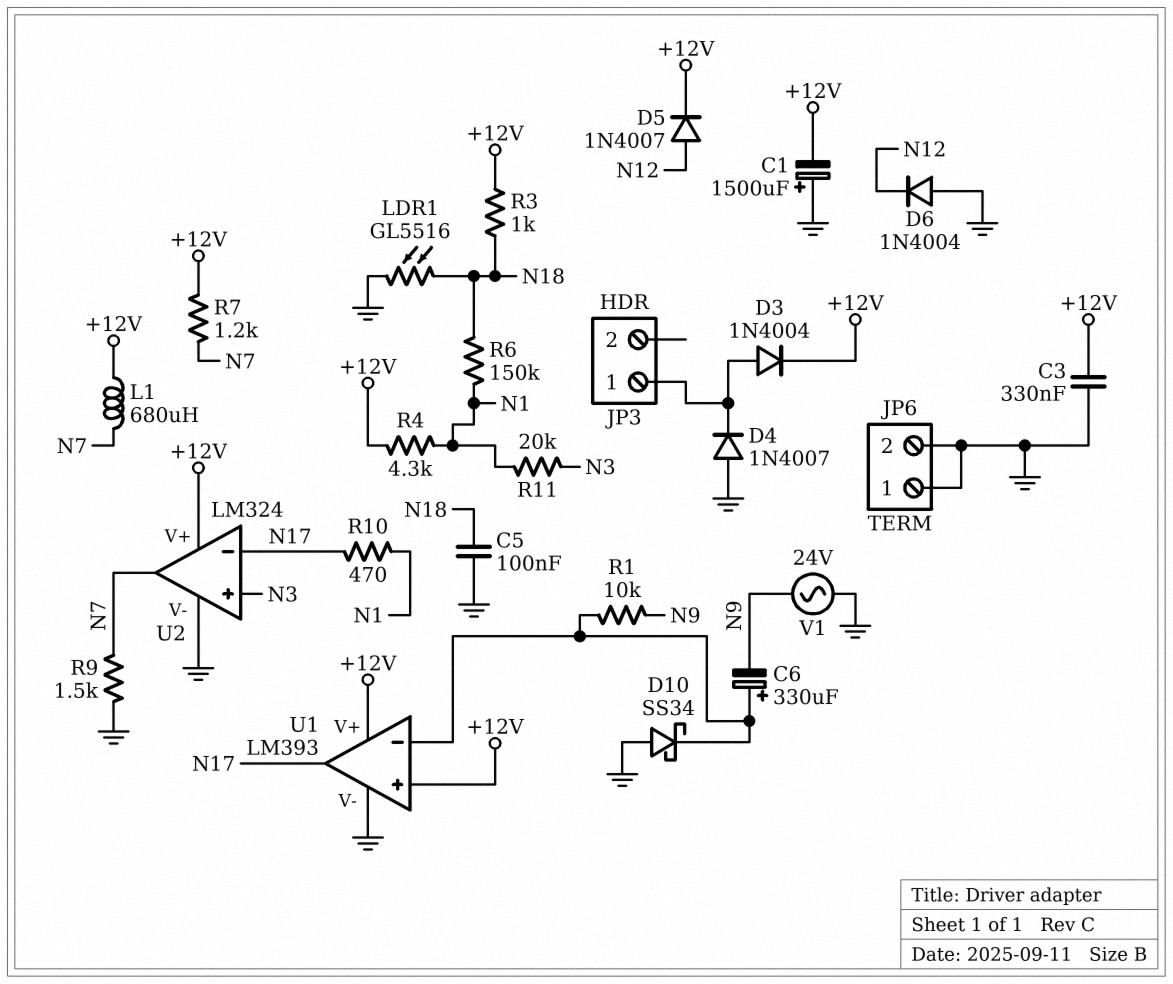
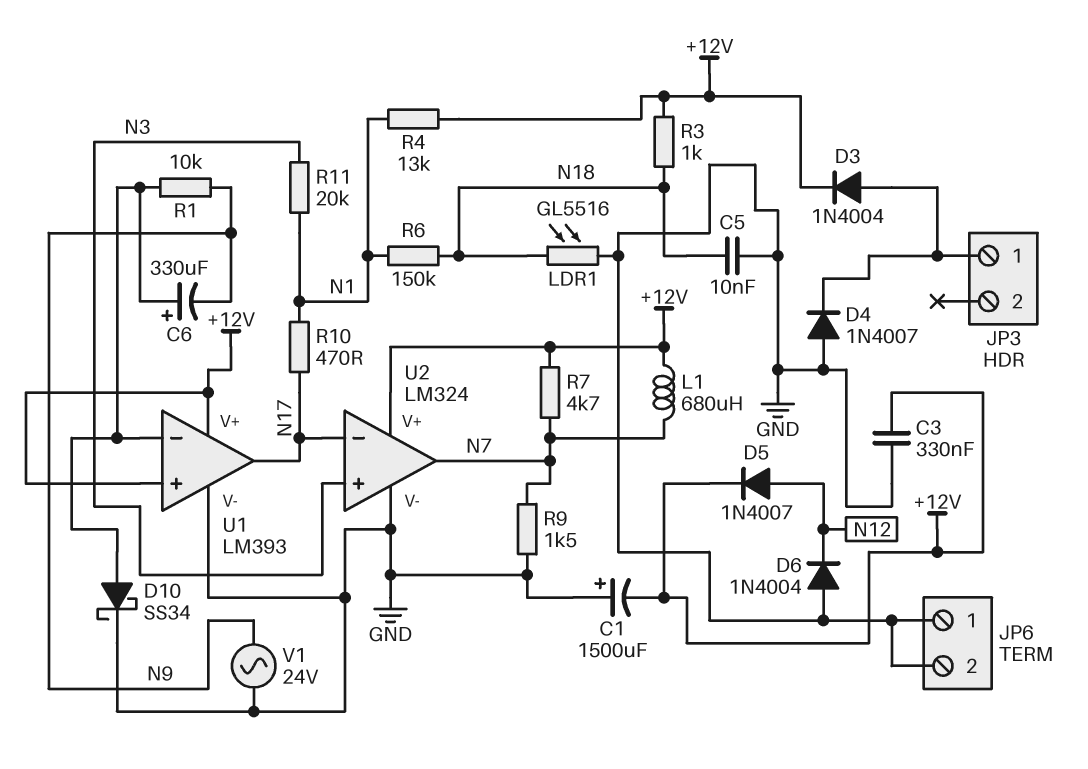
C5: 100nF (GND, N18) -> 10nF (GND, N18)
D10: schottky SS34 (A GND, K U1/in-) -> schottky SS34 (A U1/in-, K GND)
R4: 4.3k (+12V, N1) -> 13k (+12V, N1)
R7: 1.2k (+12V, N7) -> 4.7k (+12V, N7)

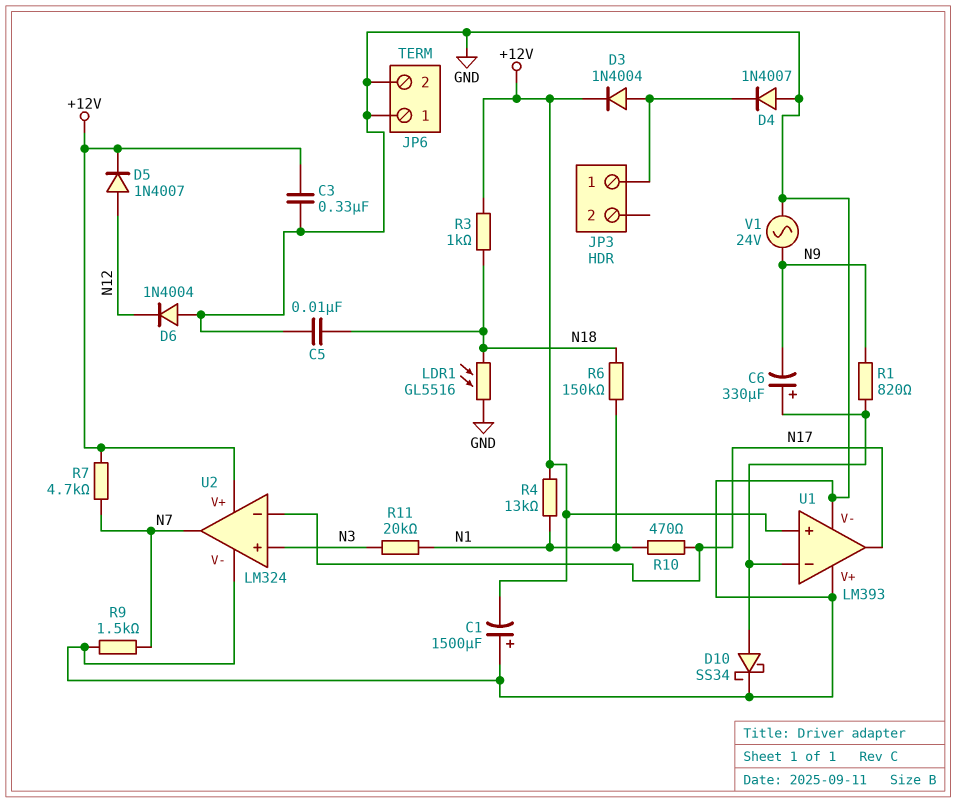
L1: 680uH (+12V, N7) -> none
R1: 10k (N9, U1/in-) -> 820 (N9, U1/in-)
U1 pin V+: +12V -> GND

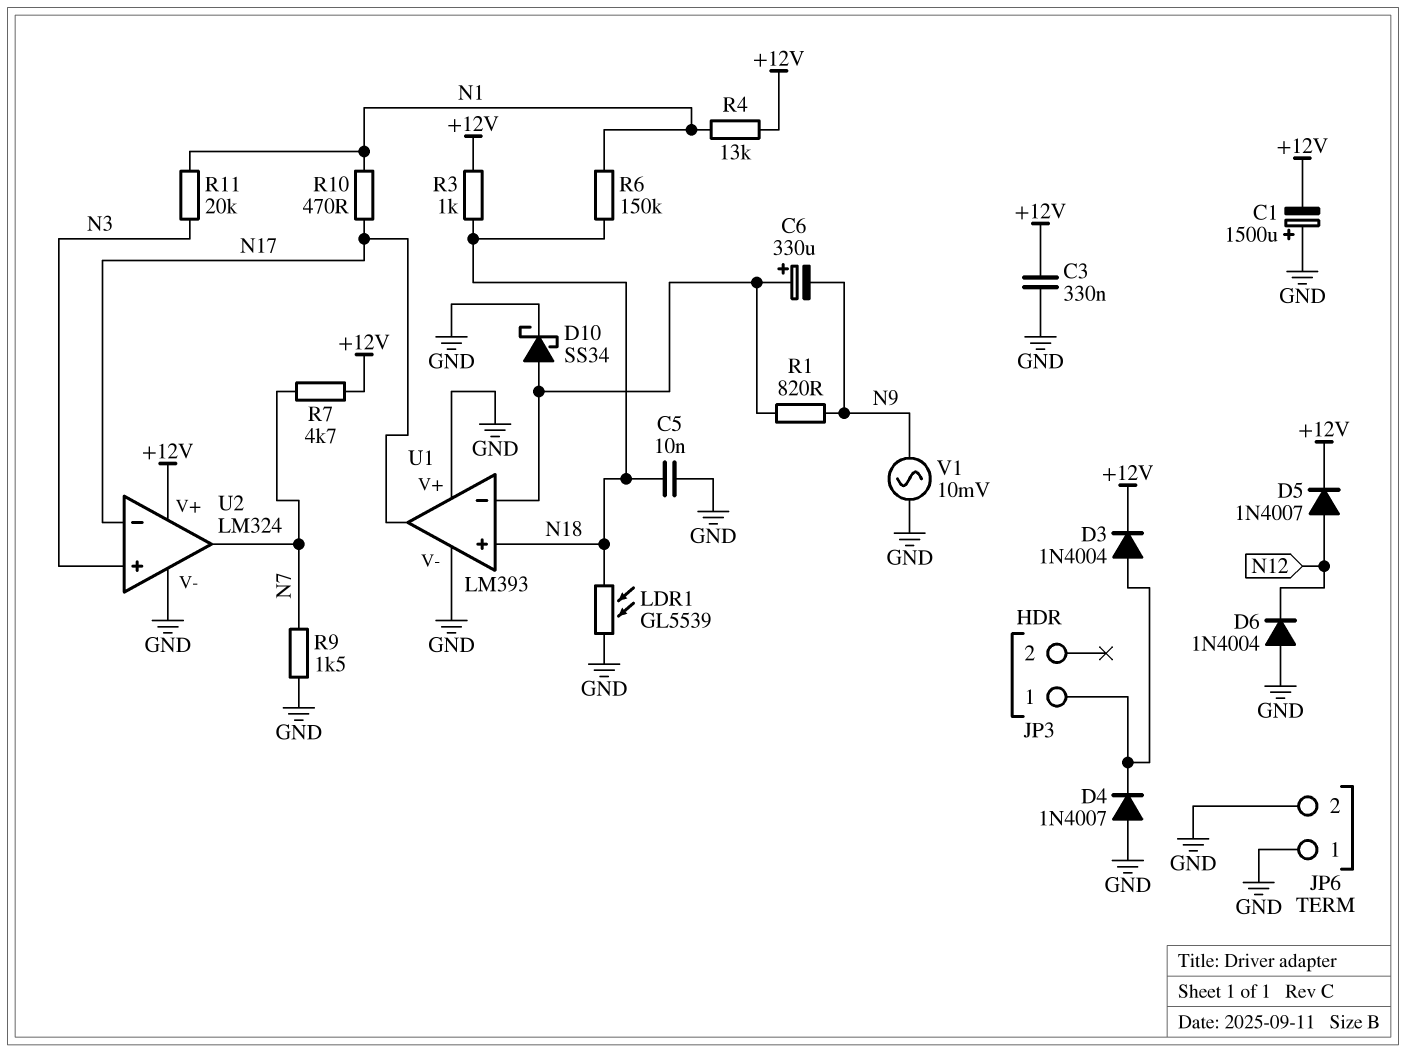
LDR1: GL5516 (GND, N18) -> GL5539 (GND, N18)
U1 pin in+: +12V -> N18
V1: AC 24V (GND, N9) -> AC 10mV (GND, N9)

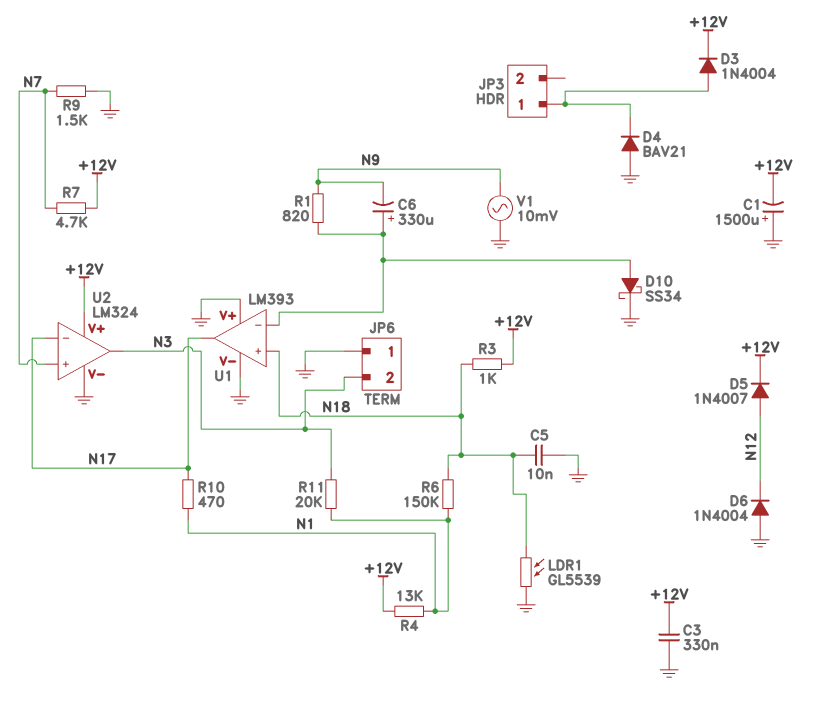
D4: diode 1N4007 (A GND, K JP3/1) -> diode BAV21 (A GND, K JP3/1)
JP6 pin 2: GND -> N3
U2 pin in+: N3 -> N7
U2 pin out: N7 -> N3

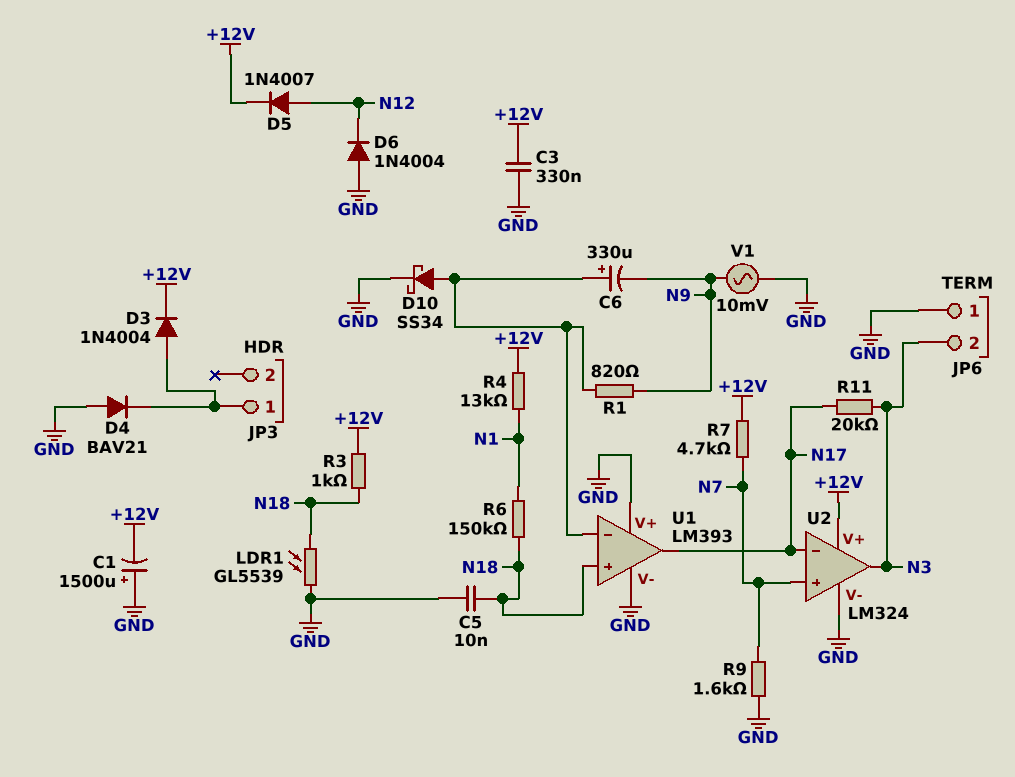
R9: 1.5k (GND, N7) -> 1.6k (GND, N7)
R10: 470 (N1, N17) -> none
R11: 20k (N1, N3) -> 20k (N3, N17)

